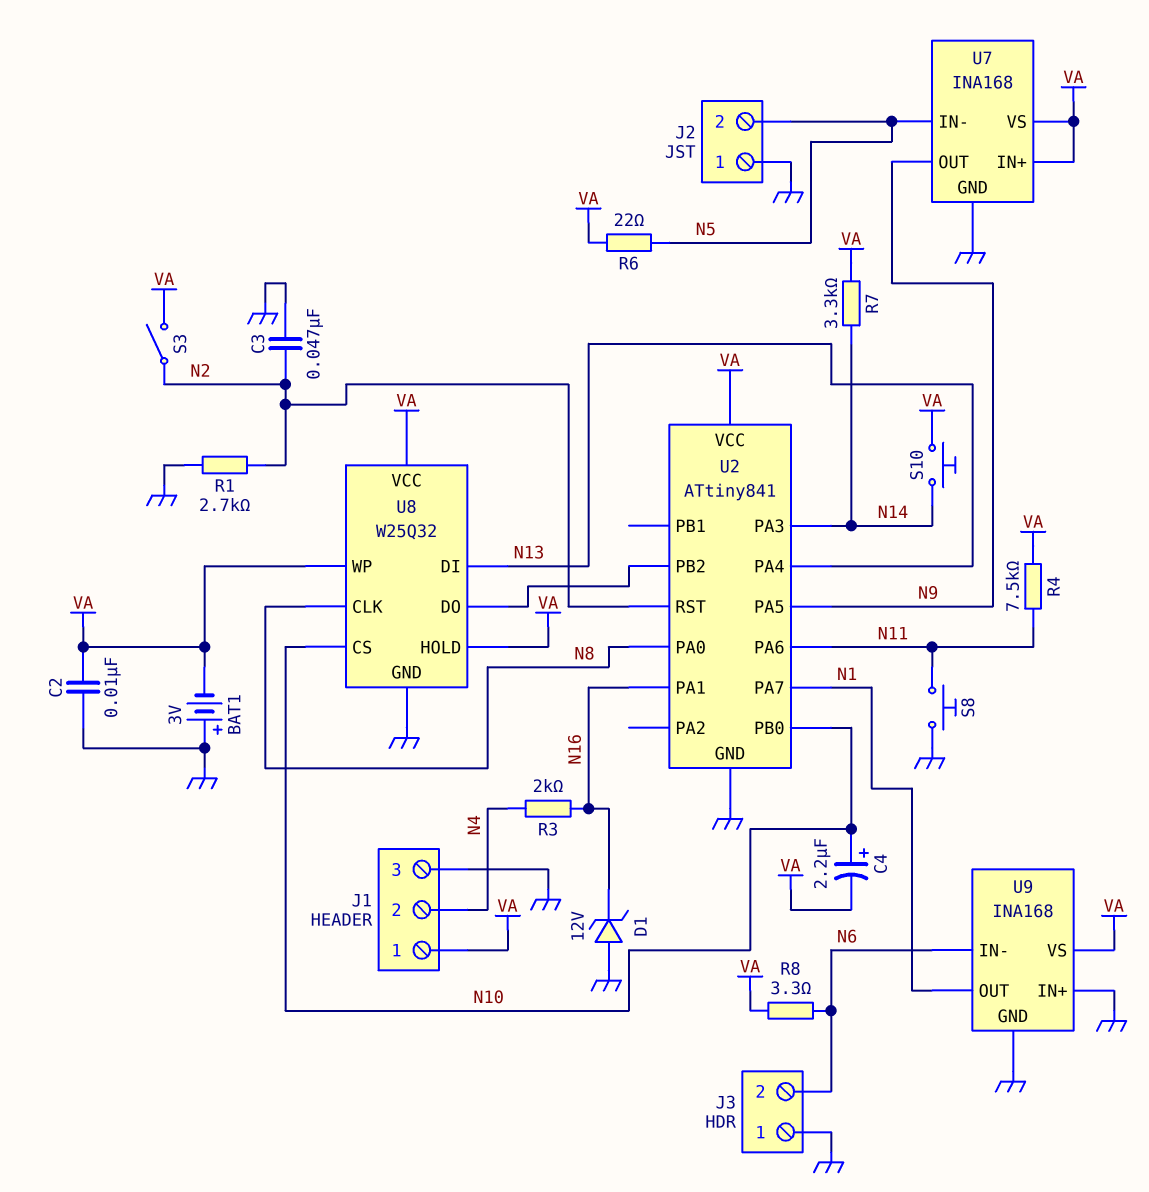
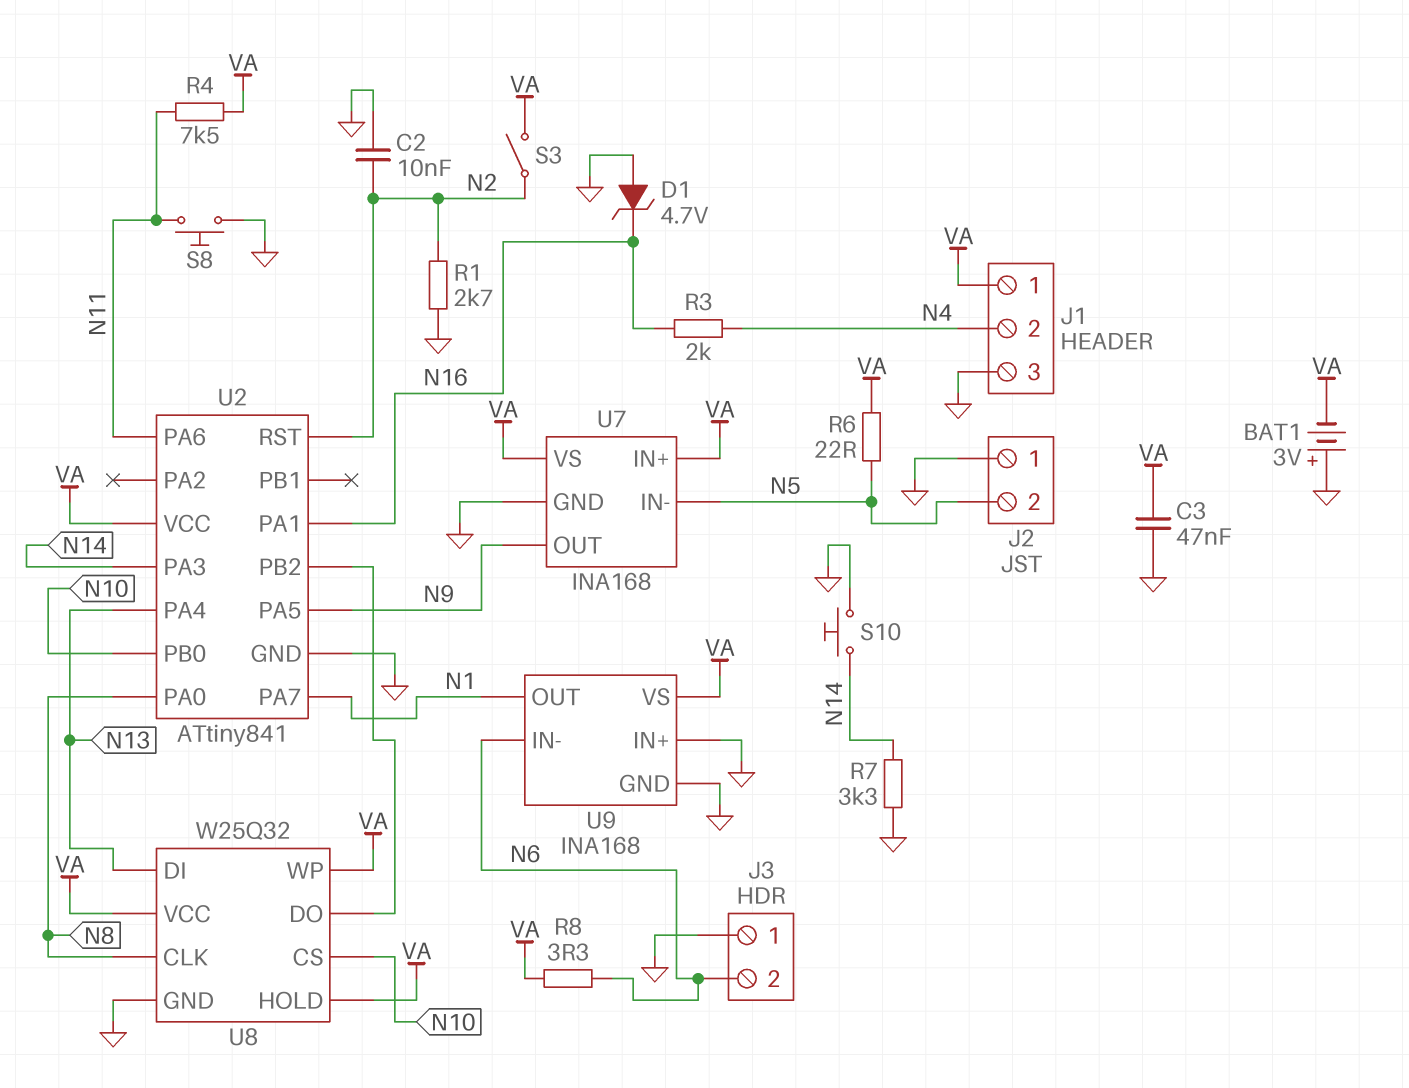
C2: 10nF (GND, VA) -> 10nF (GND, N2)
C3: 47nF (GND, N2) -> 47nF (GND, VA)
C4: 2.2uF (plus N10, minus VA) -> none
D1: zener 12V (A GND, K N16) -> zener 4.7V (A GND, K N16)
R7: 3.3k (N14, VA) -> 3.3k (GND, N14)
S10: button (N14, VA) -> button (GND, N14)

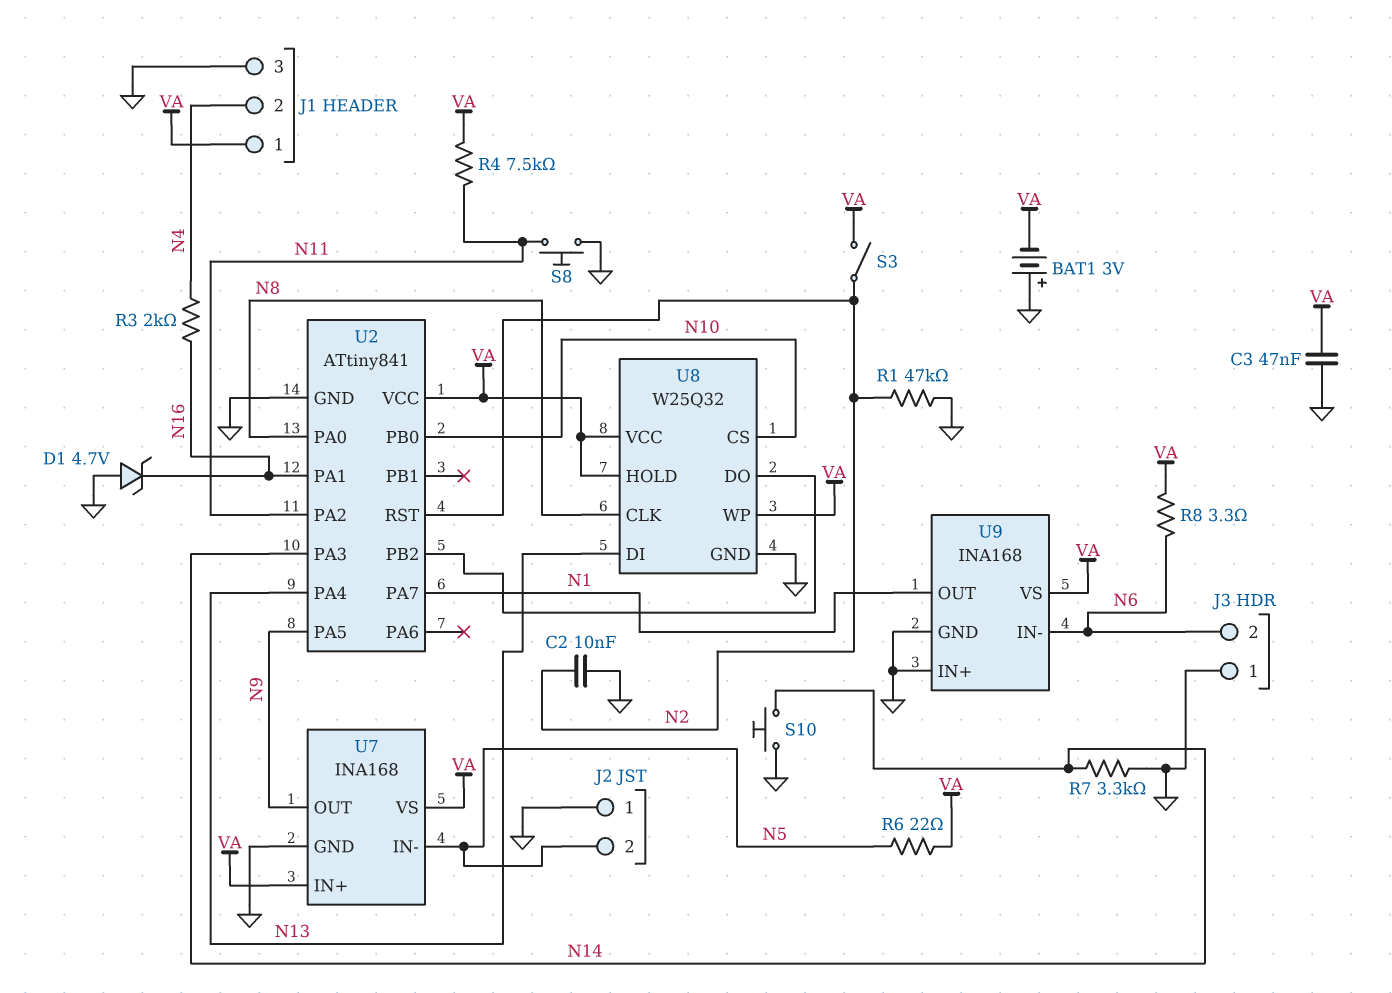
R1: 2.7k (GND, N2) -> 47k (GND, N2)
U2 pin PA2: none -> N11
U2 pin PA6: N11 -> none

